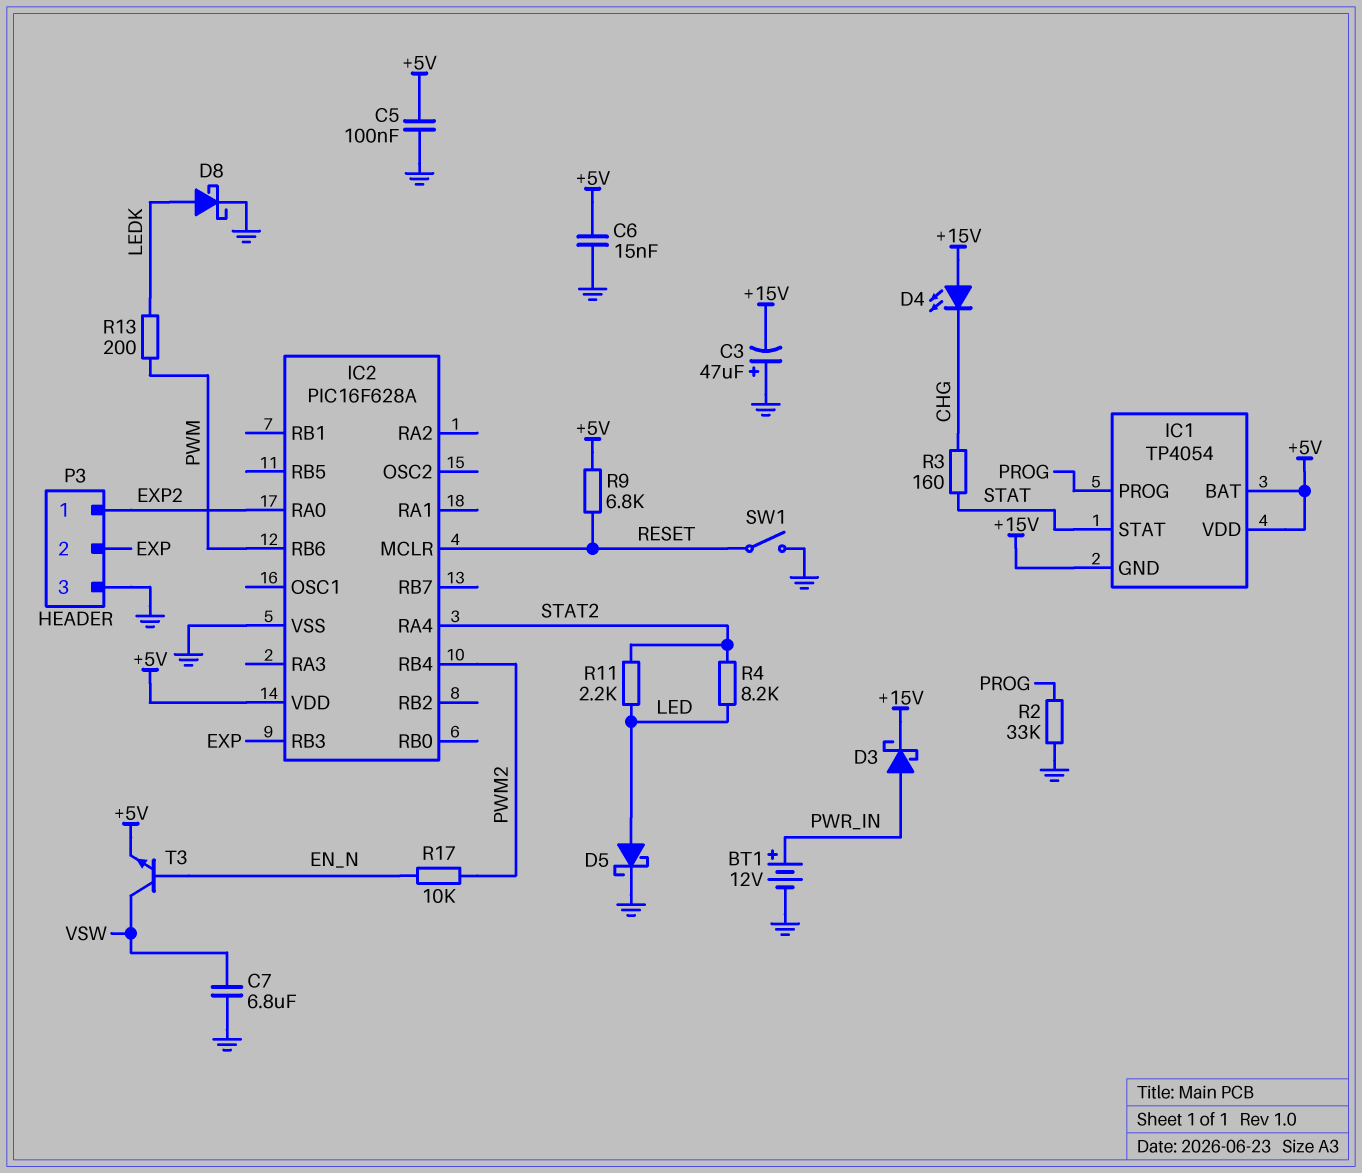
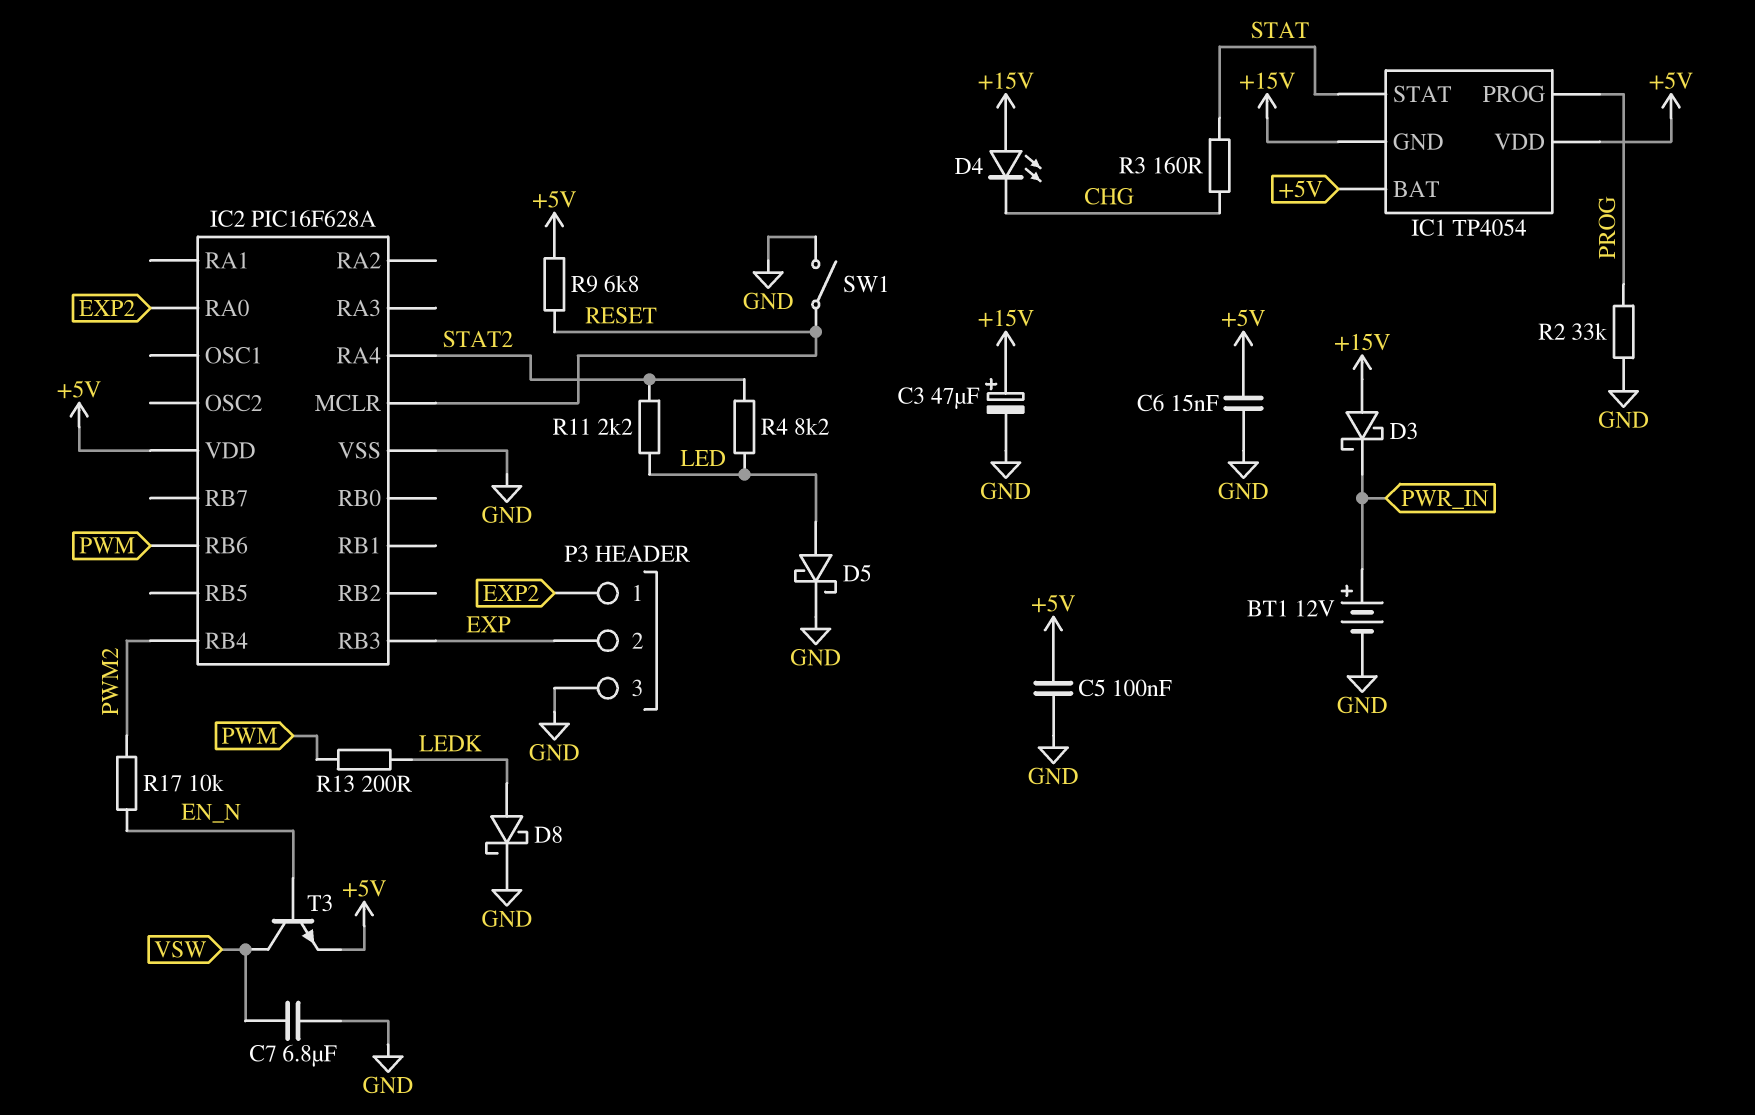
C3: 47uF (plus GND, minus +15V) -> 47uF (plus +15V, minus GND)
D3: schottky (A PWR_IN, K +15V) -> schottky (A +15V, K PWR_IN)

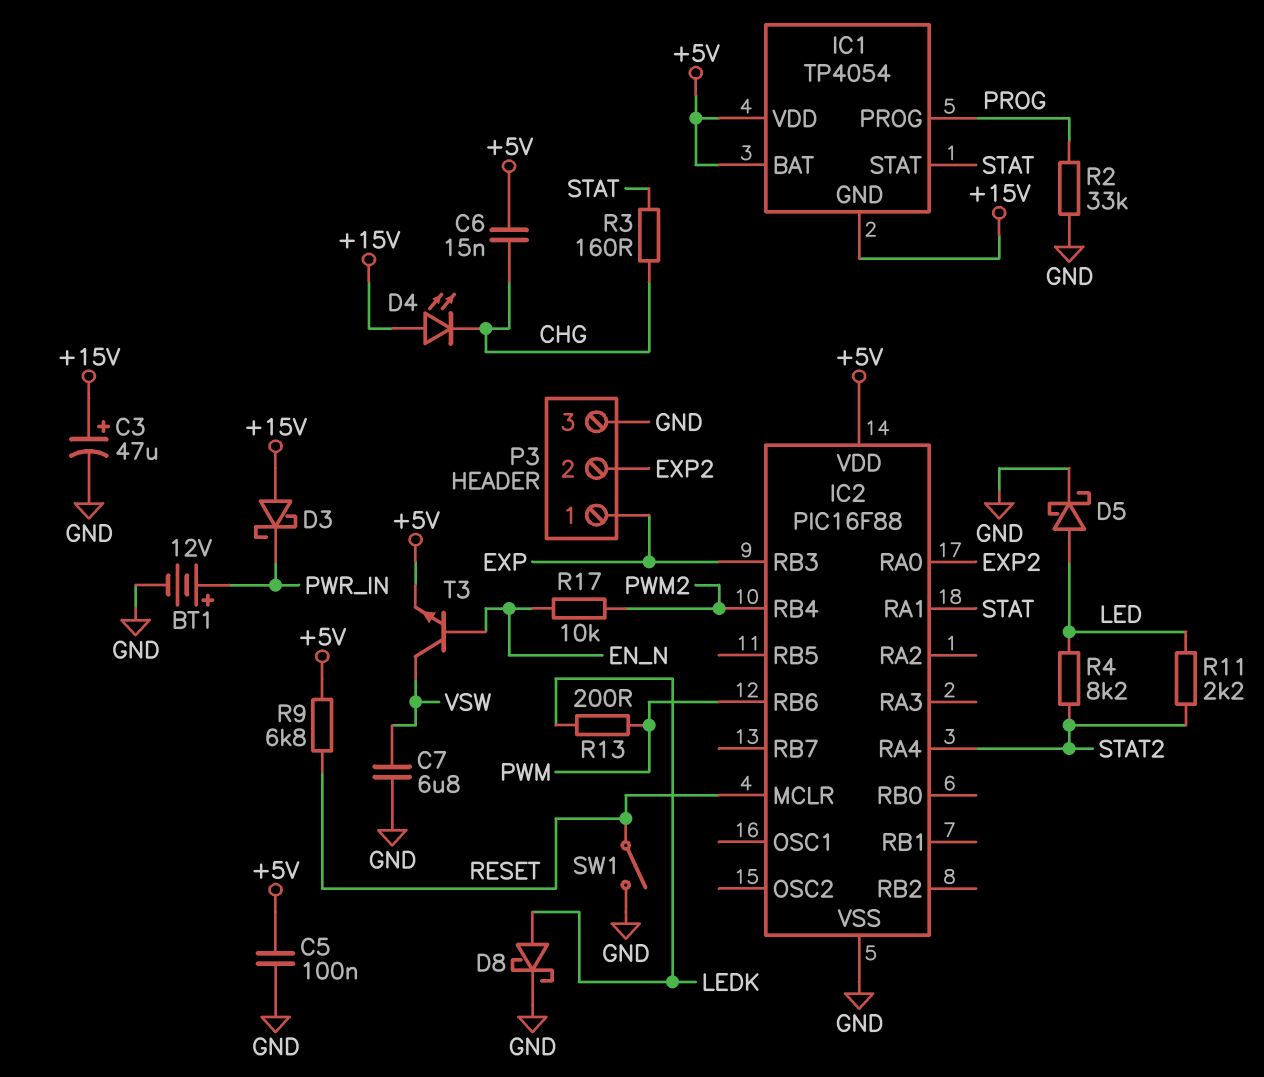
C6: 15nF (+5V, GND) -> 15nF (+5V, CHG)
IC2: PIC16F628A -> PIC16F88
IC2 pin RA1: none -> STAT
P3 pin 1: EXP2 -> EXP
P3 pin 2: EXP -> EXP2

